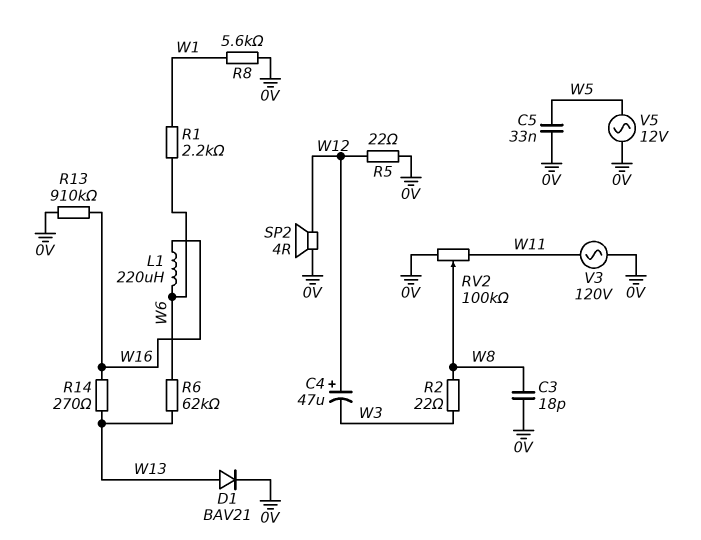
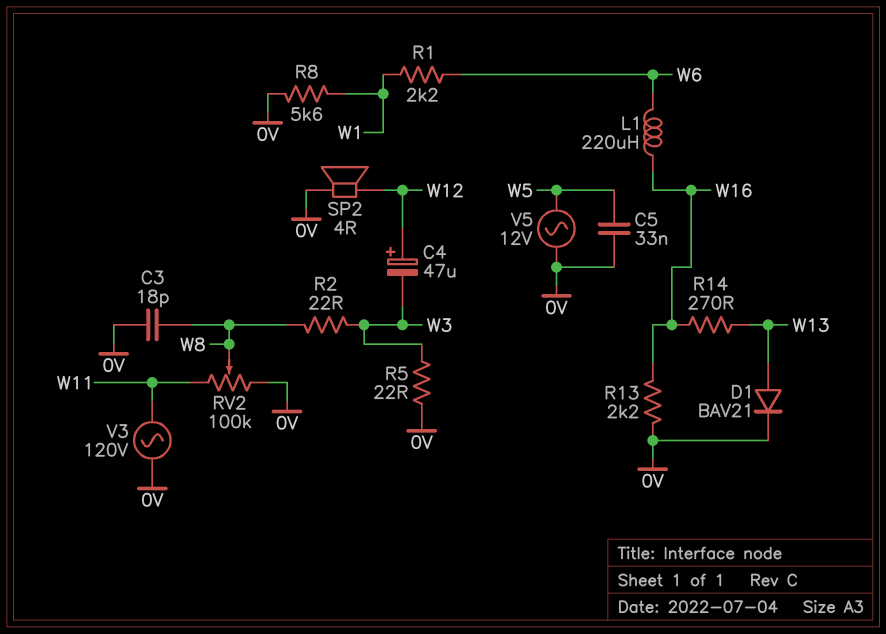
R5: 22 (0V, W12) -> 22 (0V, W3)
R6: 62k (W6, W13) -> none
R13: 910k (0V, W16) -> 2.2k (0V, W16)

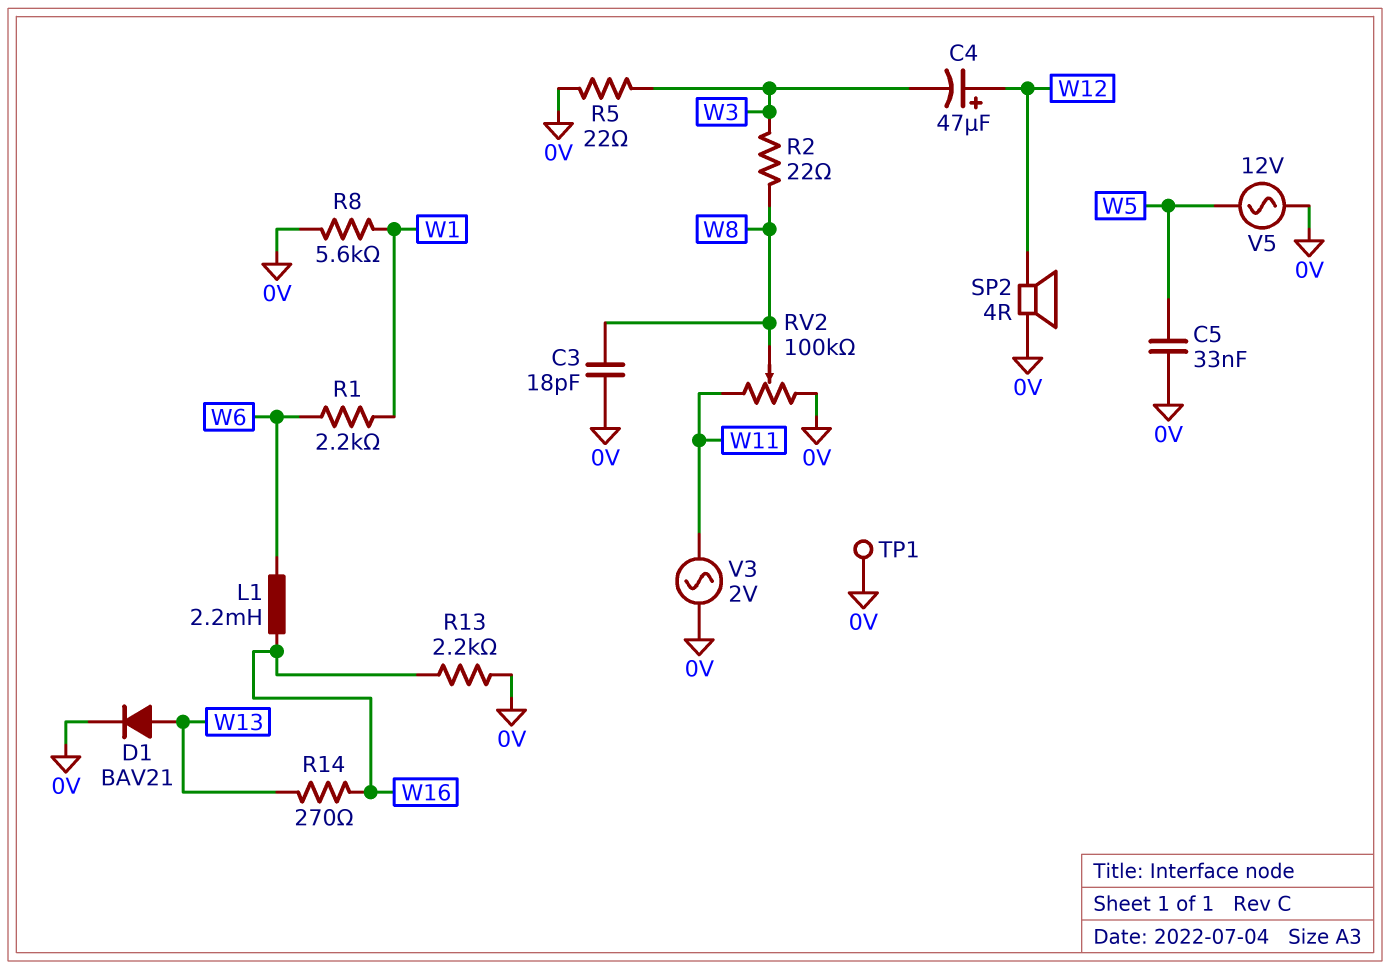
L1: 220uH (W6, W16) -> 2.2mH (W6, W16)
TP1: none -> test point (0V)
V3: AC 120V (0V, W11) -> AC 2V (0V, W11)

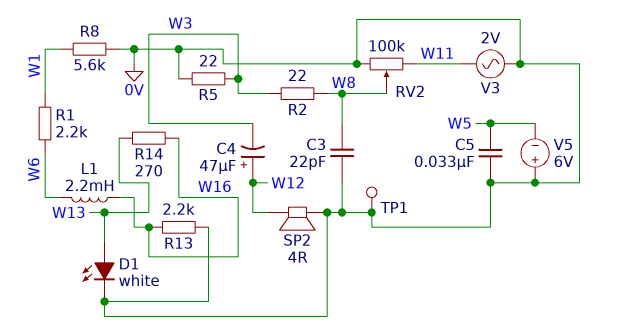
C3: 18pF (0V, W8) -> 22pF (0V, W8)
D1: diode BAV21 (A W13, K 0V) -> LED white (A W13, K 0V)
V5: AC 12V (0V, W5) -> 6V (plus 0V, minus W5)

